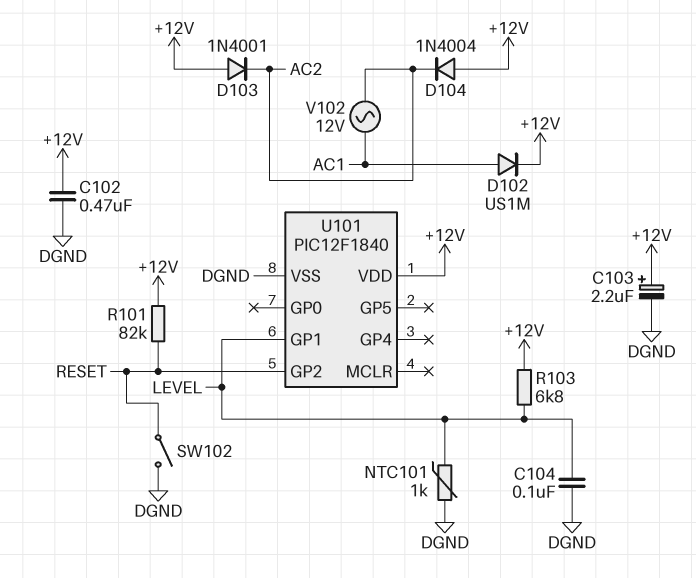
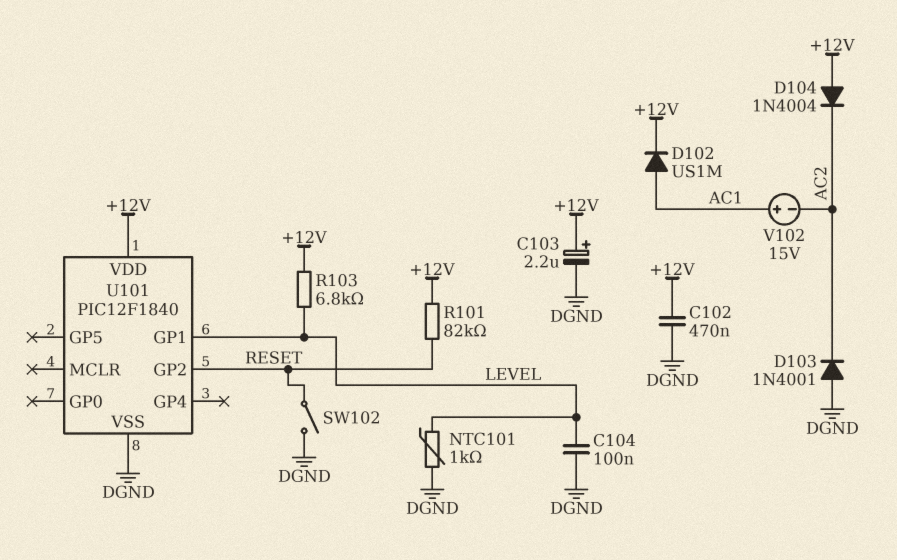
D103: diode 1N4001 (A +12V, K AC2) -> diode 1N4001 (A DGND, K AC2)
V102: AC 12V (AC1, AC2) -> 15V (plus AC1, minus AC2)

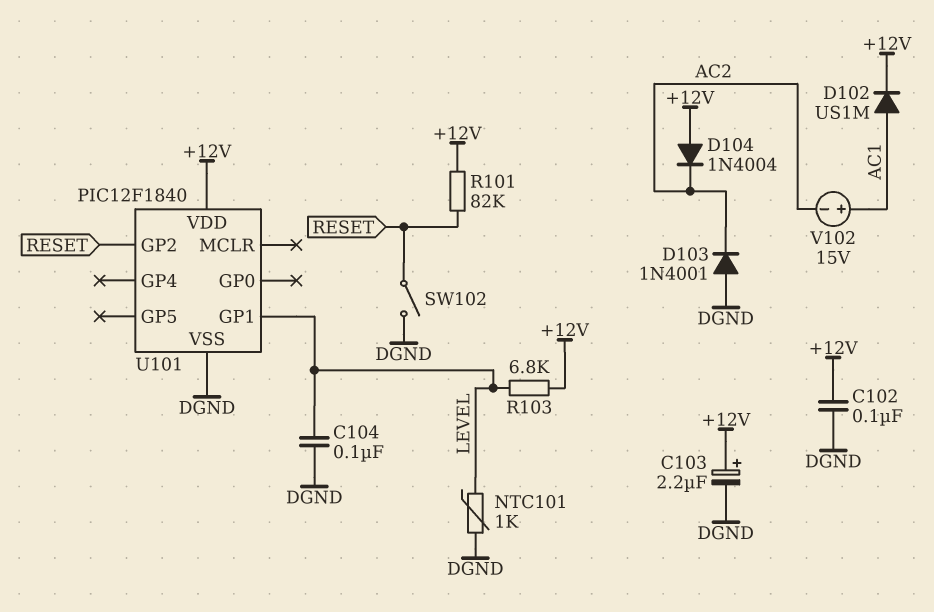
C102: 470nF (+12V, DGND) -> 100nF (+12V, DGND)

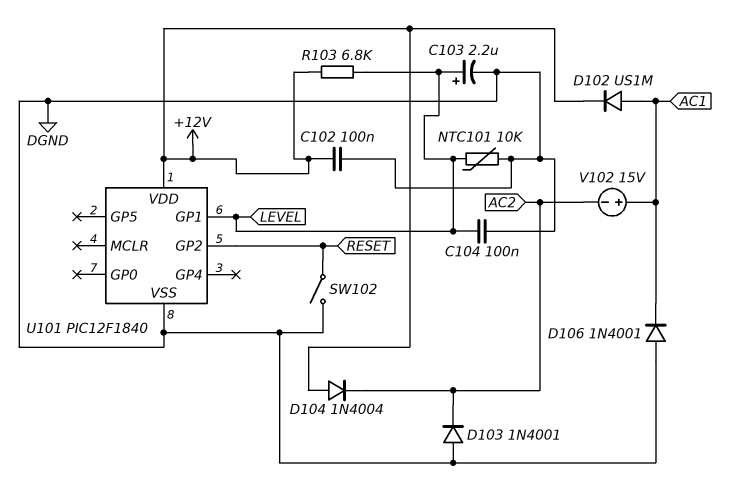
C103: 2.2uF (plus +12V, minus DGND) -> 2.2uF (plus LEVEL, minus DGND)
D106: none -> diode 1N4001 (A DGND, K AC1)
NTC101: 1k (DGND, LEVEL) -> 10k (DGND, LEVEL)
R101: 82k (+12V, RESET) -> none

